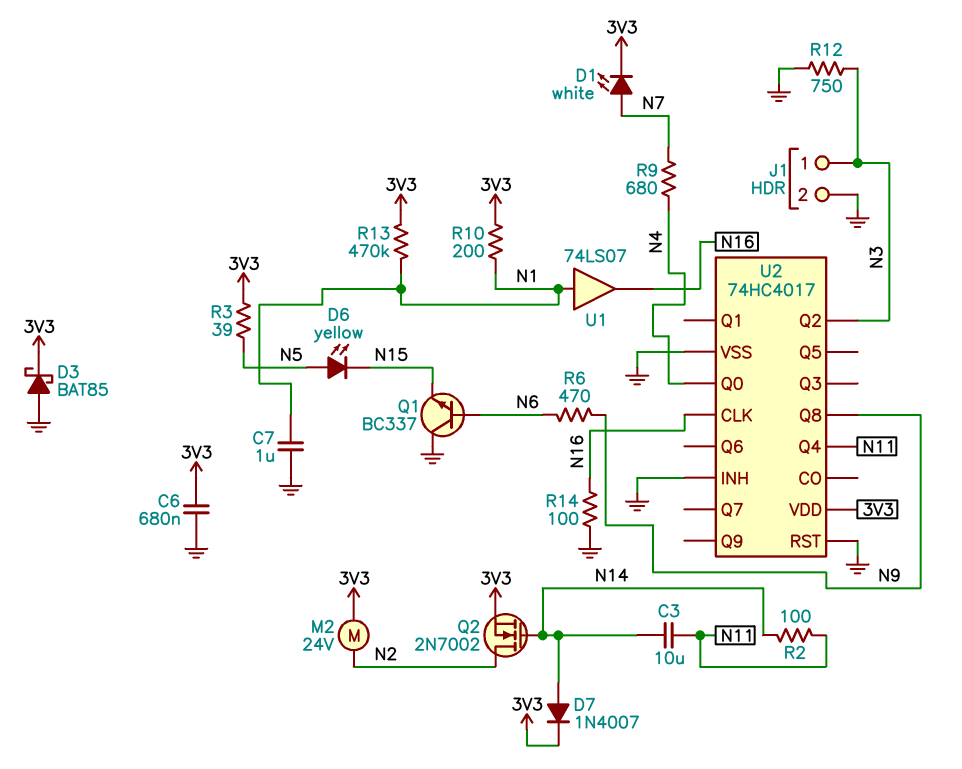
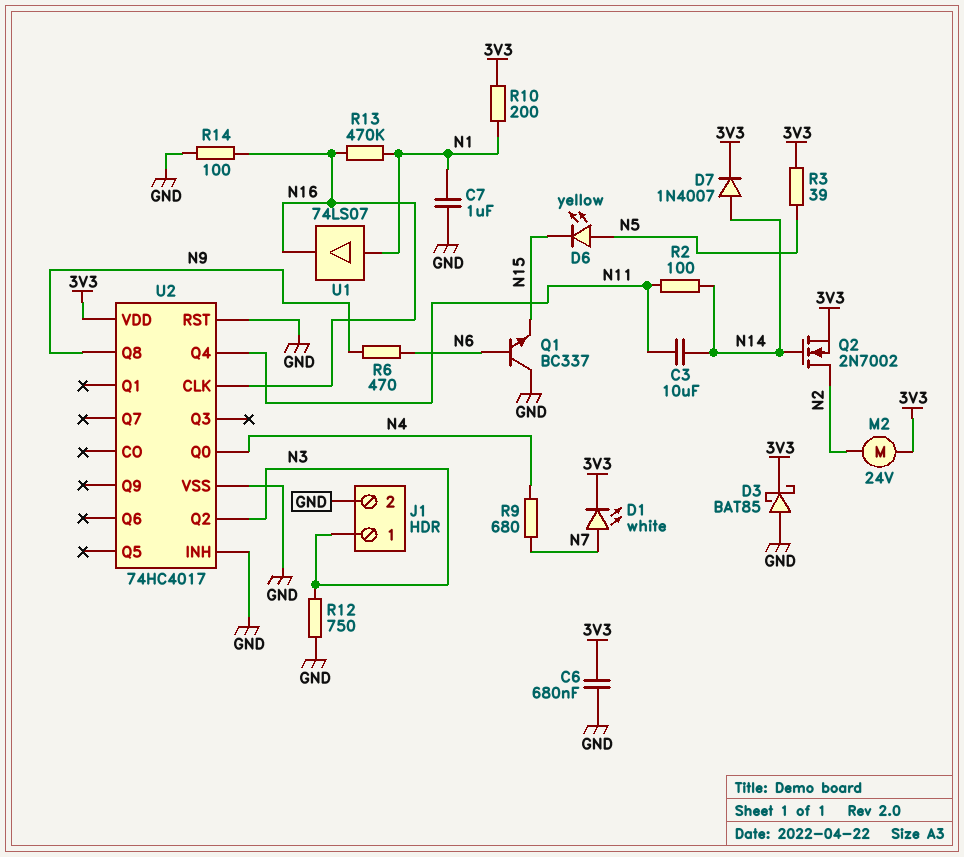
R13: 470k (3V3, N1) -> 470k (N1, N16)

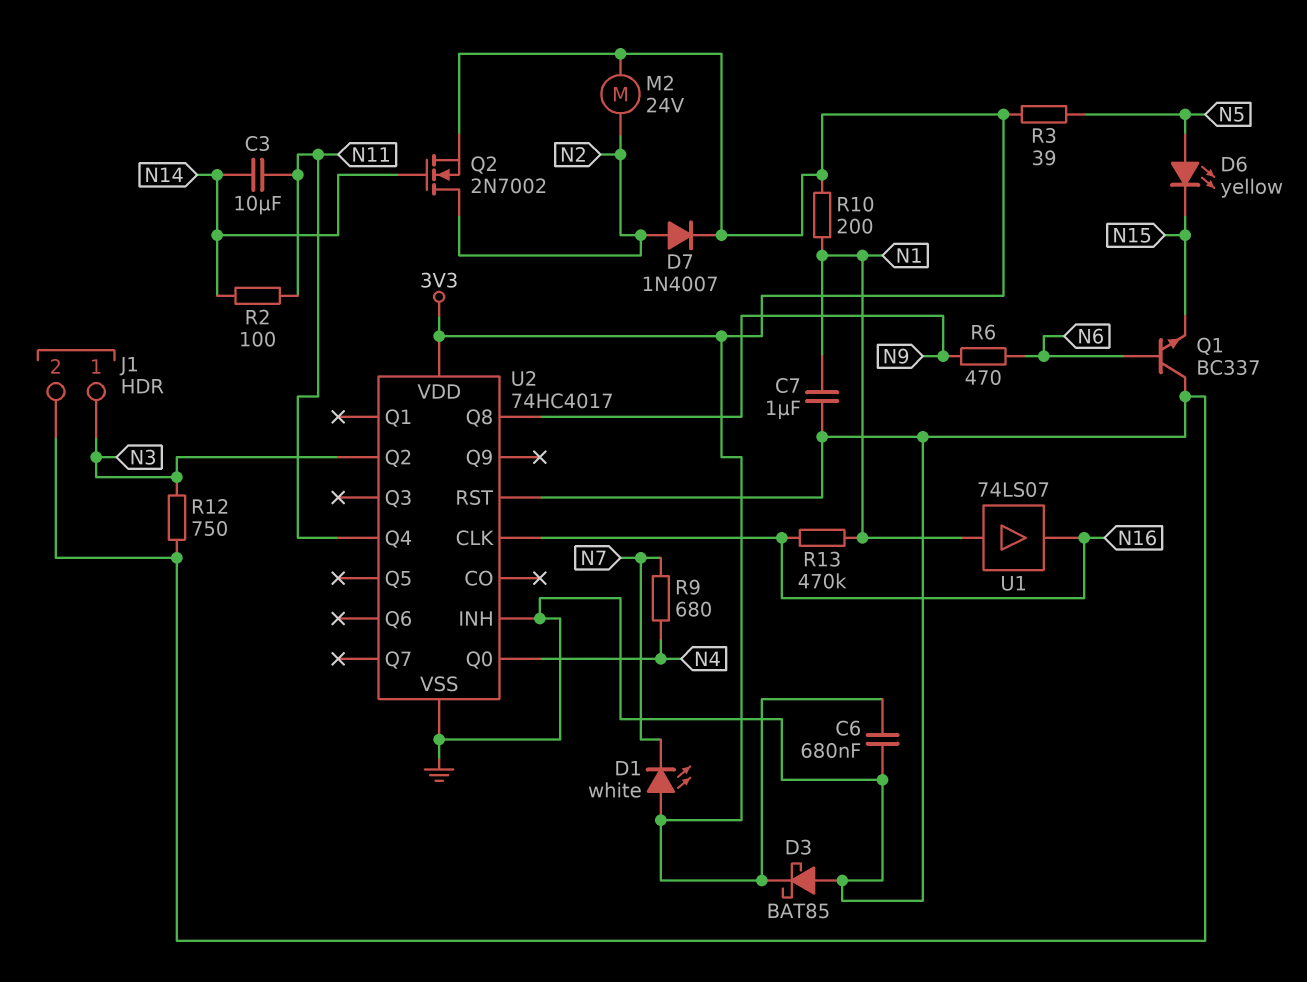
D1: LED white (A N7, K 3V3) -> LED white (A 3V3, K N7)
D7: diode 1N4007 (A N14, K 3V3) -> diode 1N4007 (A N2, K 3V3)
R14: 100 (GND, N16) -> none

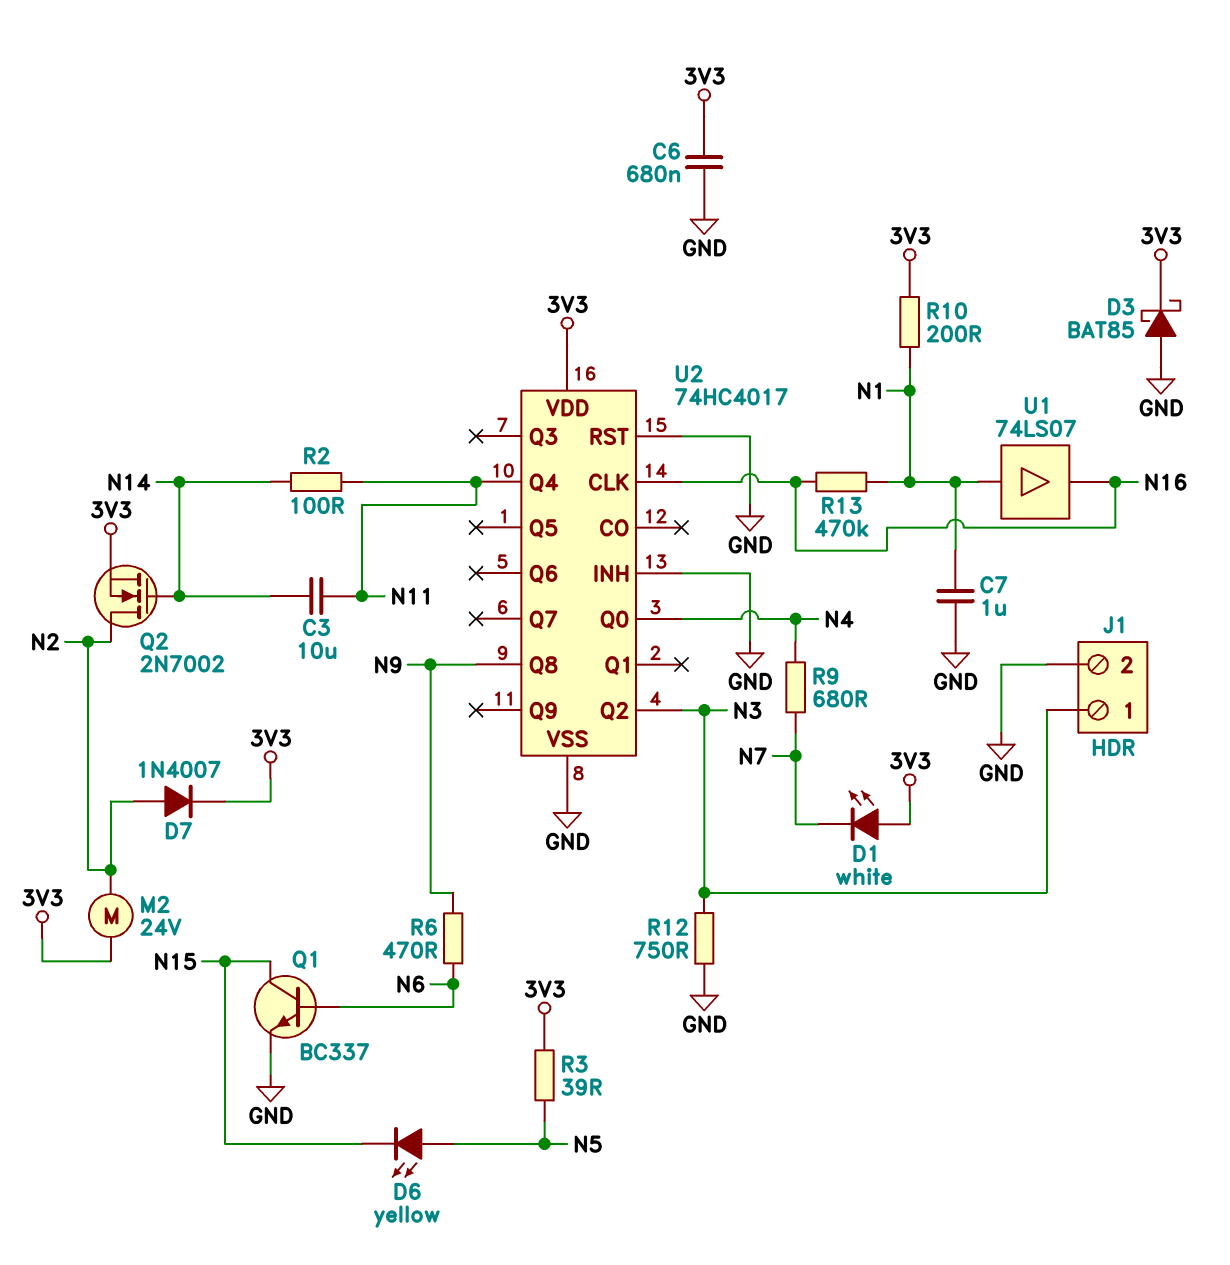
Q1: NPN BC337 (B N6, C GND, E N15) -> NPN BC337 (B N6, C N15, E GND)

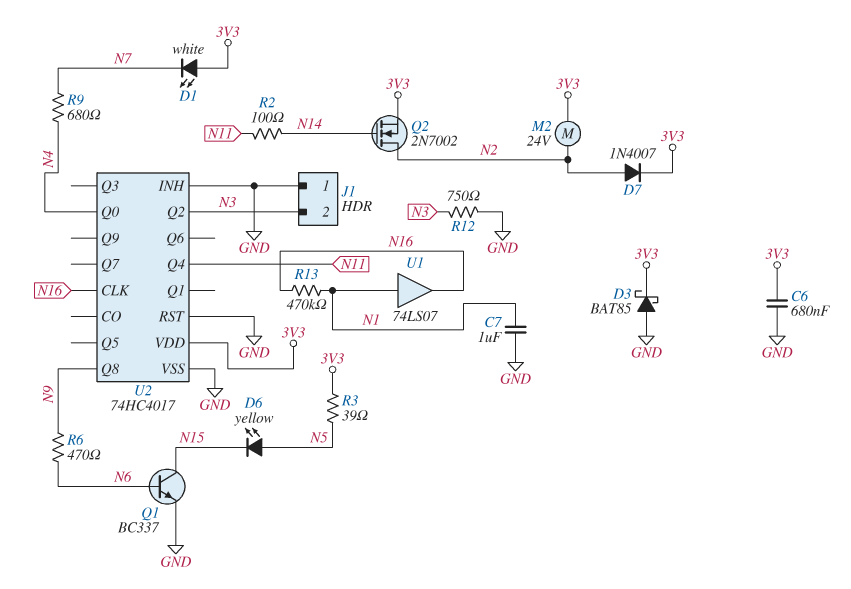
C3: 10uF (N11, N14) -> none
J1 pin 1: N3 -> GND
J1 pin 2: GND -> N3
R10: 200 (3V3, N1) -> none

